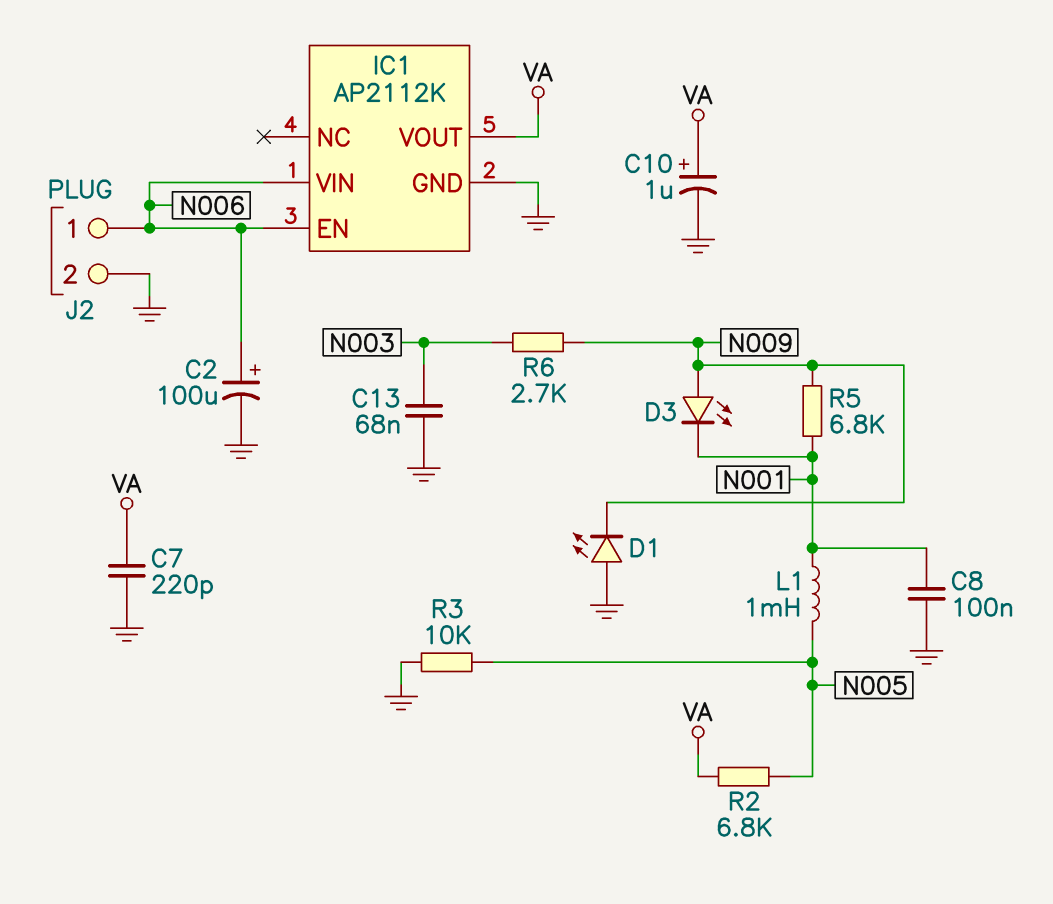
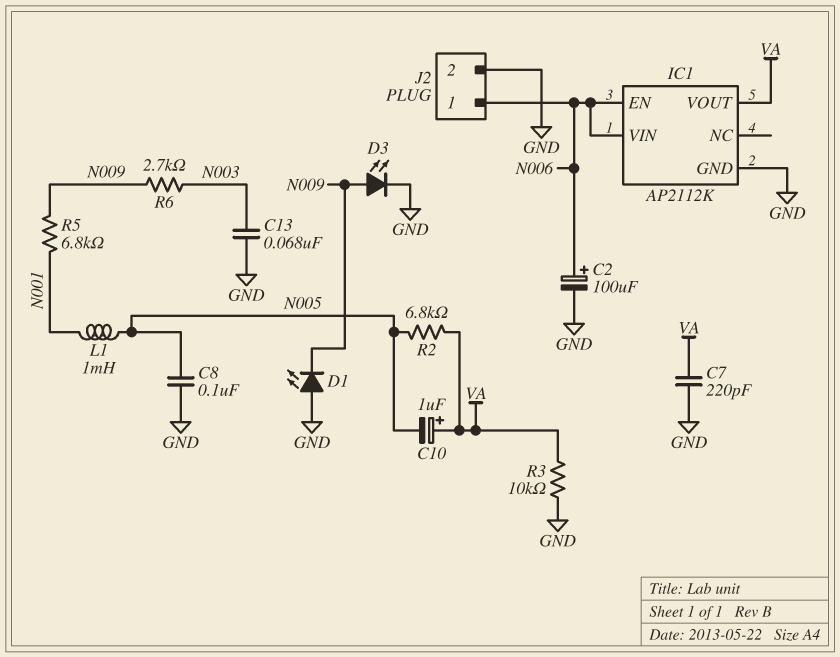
C8: 100nF (GND, N001) -> 100nF (GND, N005)
C10: 1uF (plus VA, minus GND) -> 1uF (plus VA, minus N005)
D3: LED (A N009, K N001) -> LED (A N009, K GND)
R3: 10k (GND, N005) -> 10k (GND, VA)

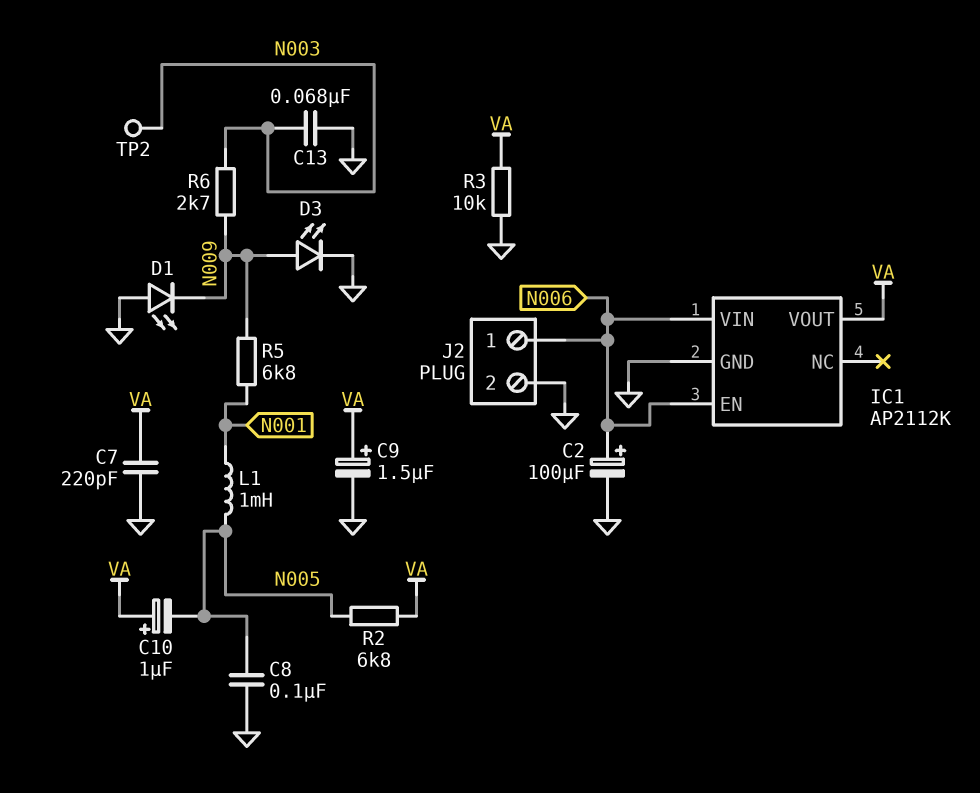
C9: none -> 1.5uF (plus VA, minus GND)
TP2: none -> test point (N003)

